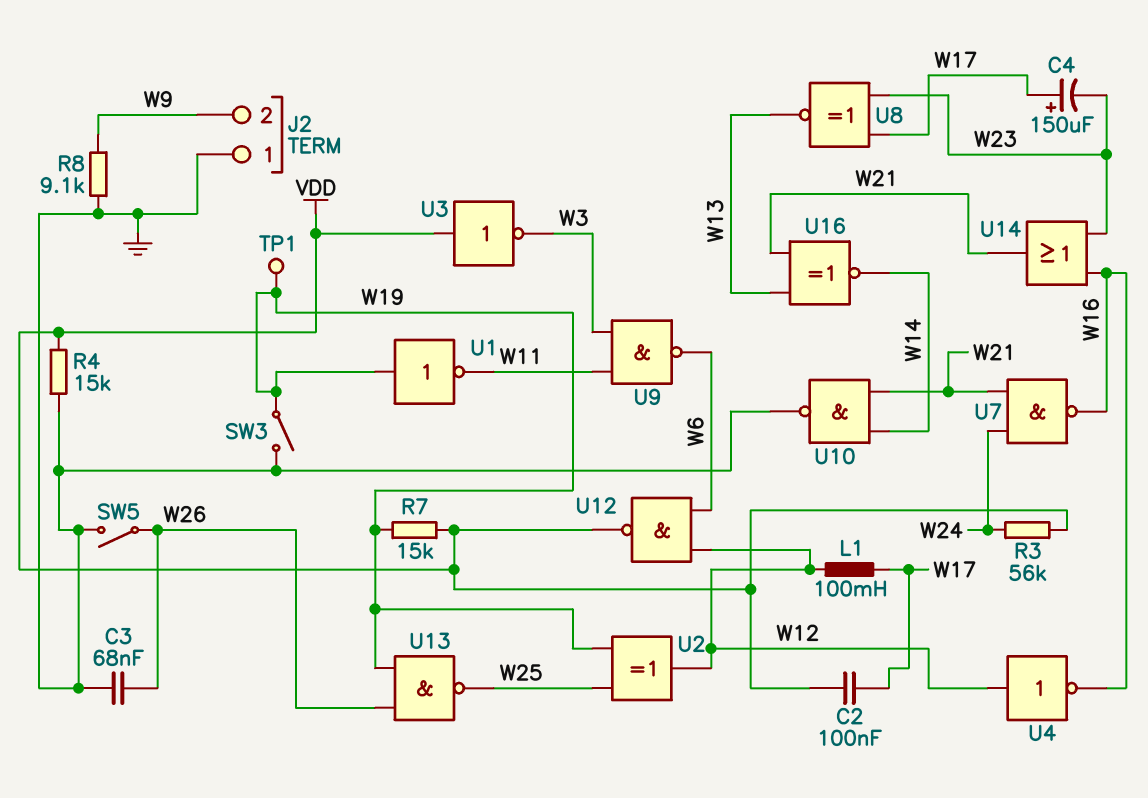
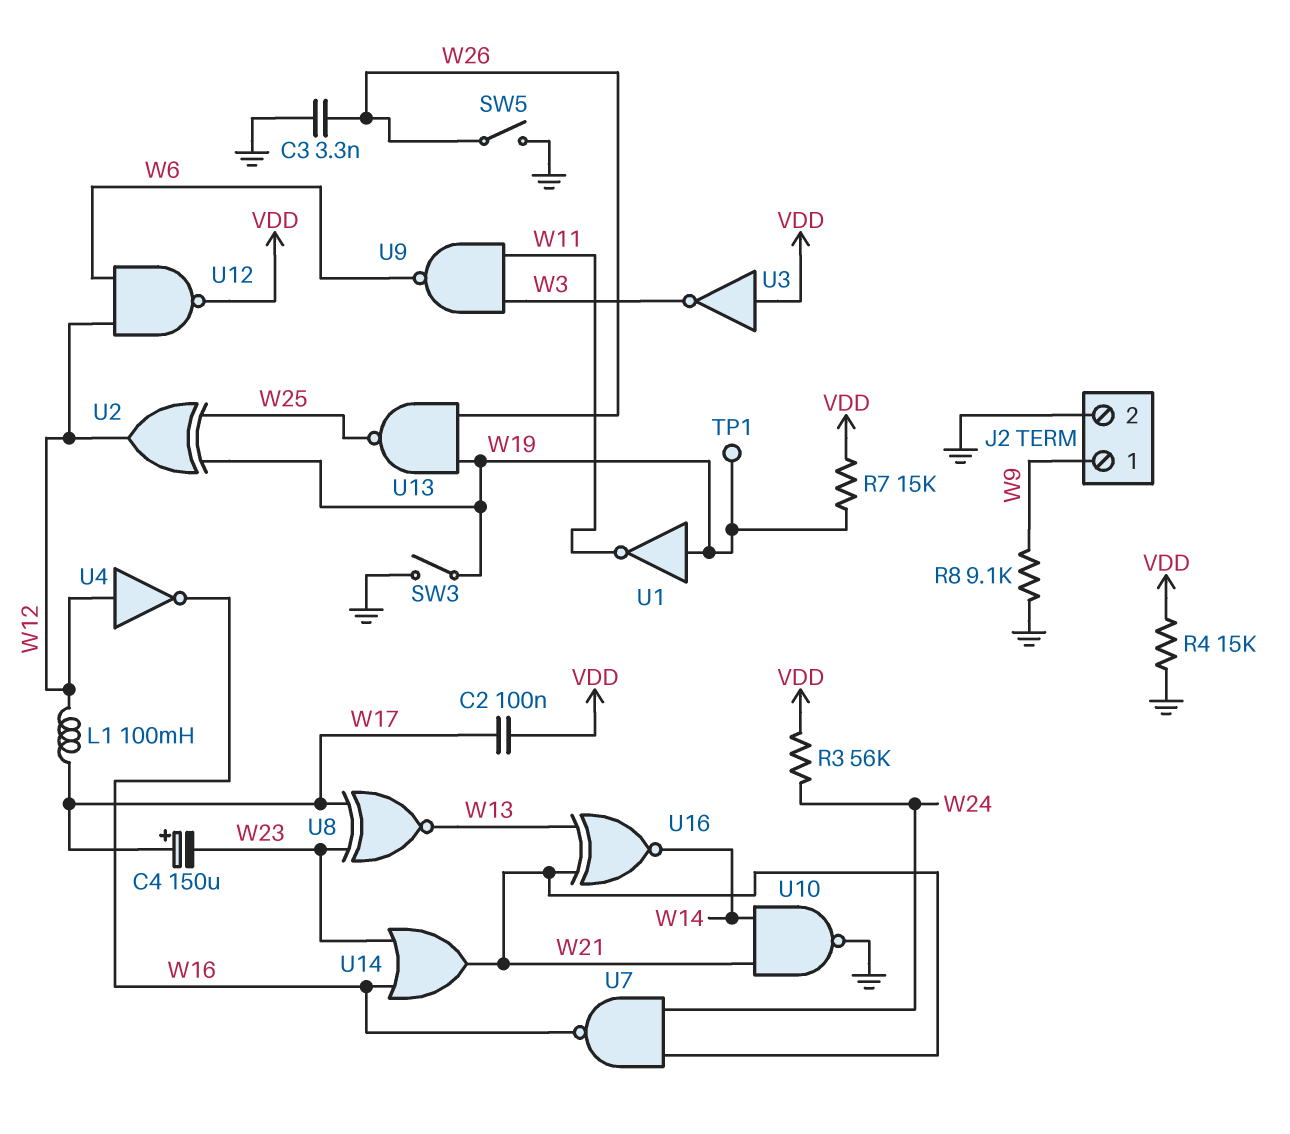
C3: 68nF (GND, W26) -> 3.3nF (GND, W26)
J2 pin 1: GND -> W9
J2 pin 2: W9 -> GND

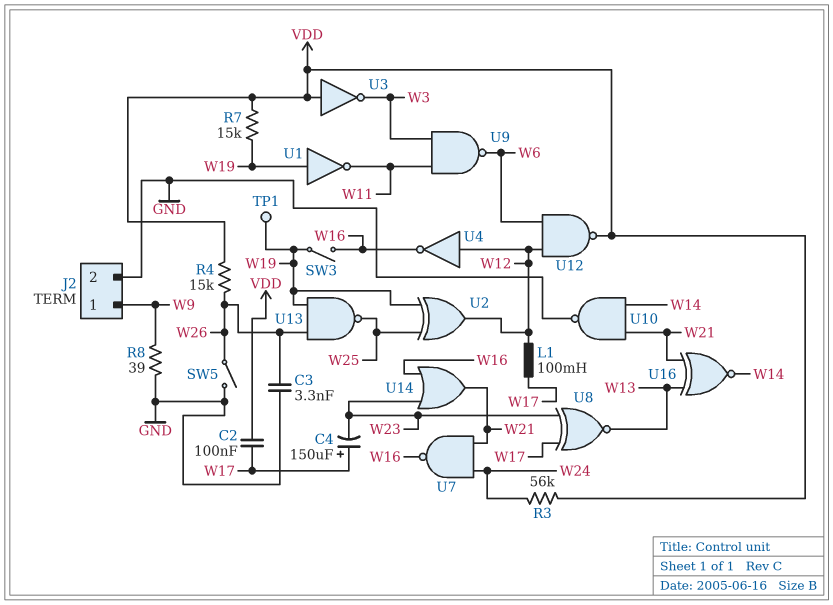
R4: 15k (GND, VDD) -> 15k (VDD, W26)
R8: 9.1k (GND, W9) -> 39 (GND, W9)
SW3: switch (GND, W19) -> switch (W16, W19)

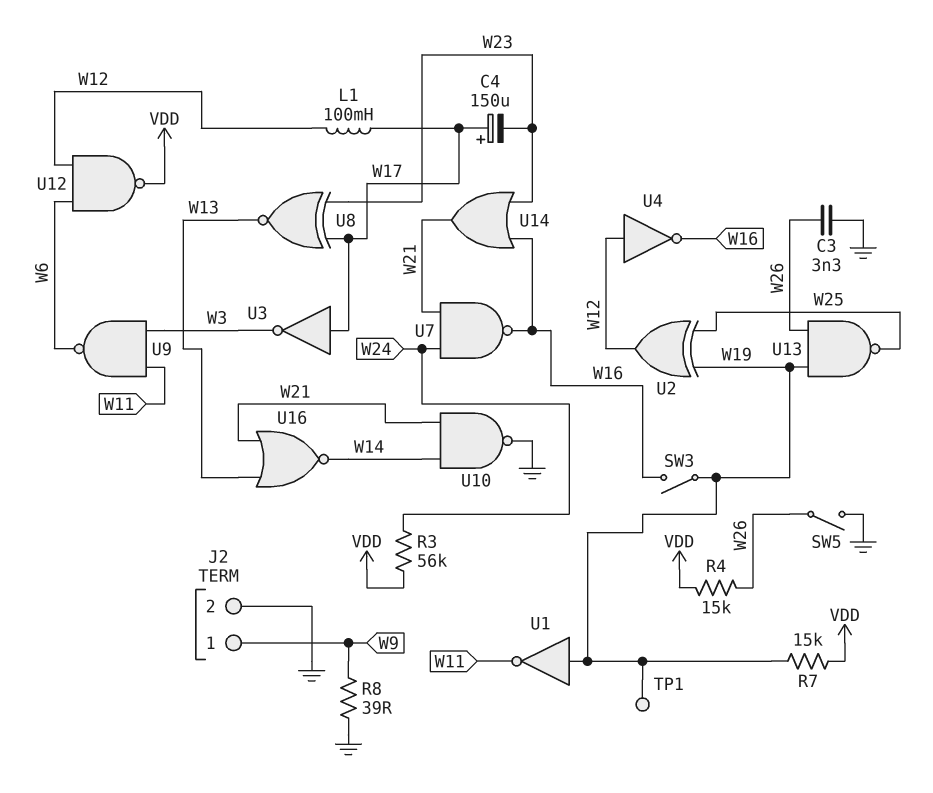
C2: 100nF (VDD, W17) -> none
U3: NOT (in VDD, out W3) -> NOT (in W17, out W3)
U16: XNOR (in W13, in W21, out W14) -> NOR (in W13, in W21, out W14)

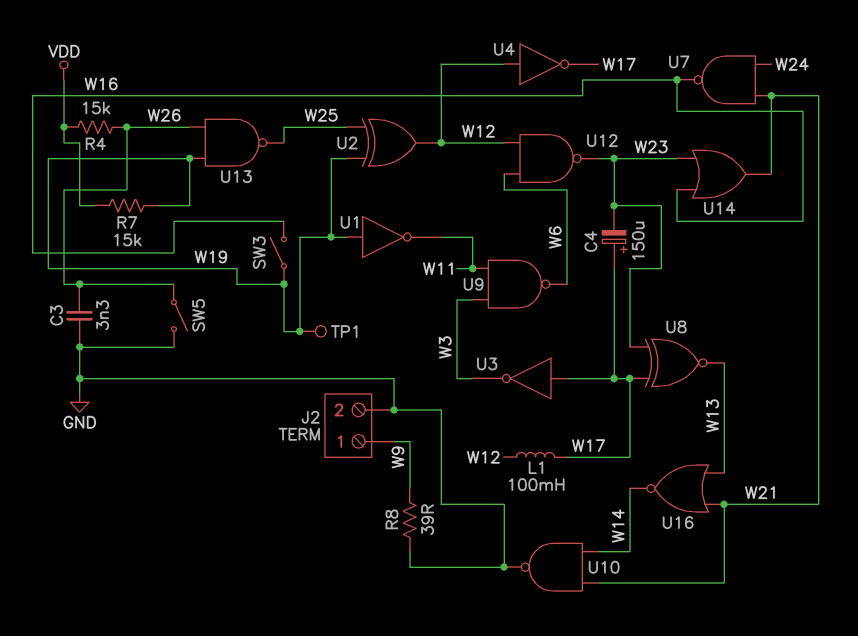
R3: 56k (VDD, W24) -> none
U4: NOT (in W12, out W16) -> NOT (in W12, out W17)
U12: NAND (in W6, in W12, out VDD) -> NAND (in W6, in W12, out W23)

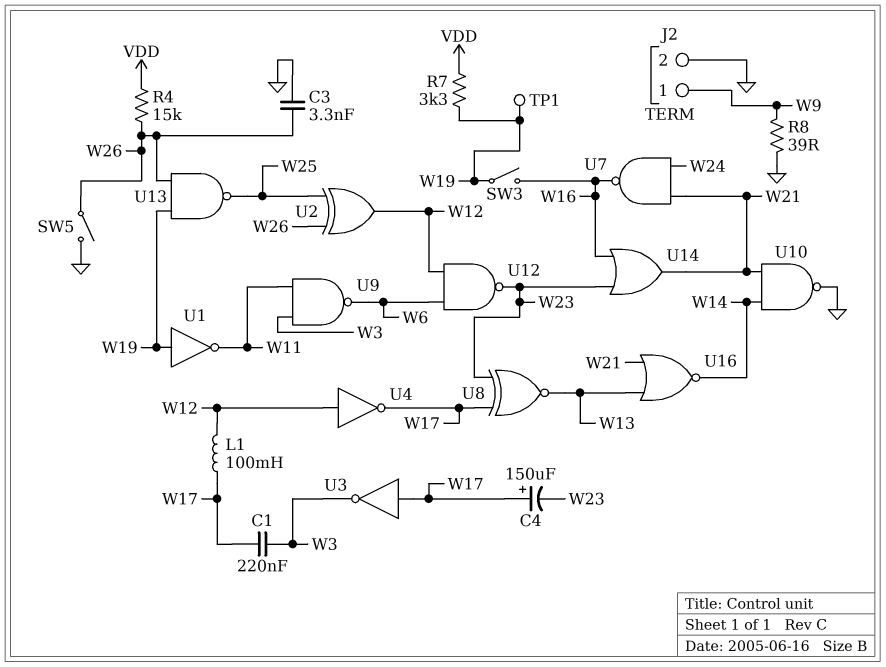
C1: none -> 220nF (W3, W17)
R7: 15k (VDD, W19) -> 3.3k (VDD, W19)
U2: XOR (in W19, in W25, out W12) -> XOR (in W25, in W26, out W12)

